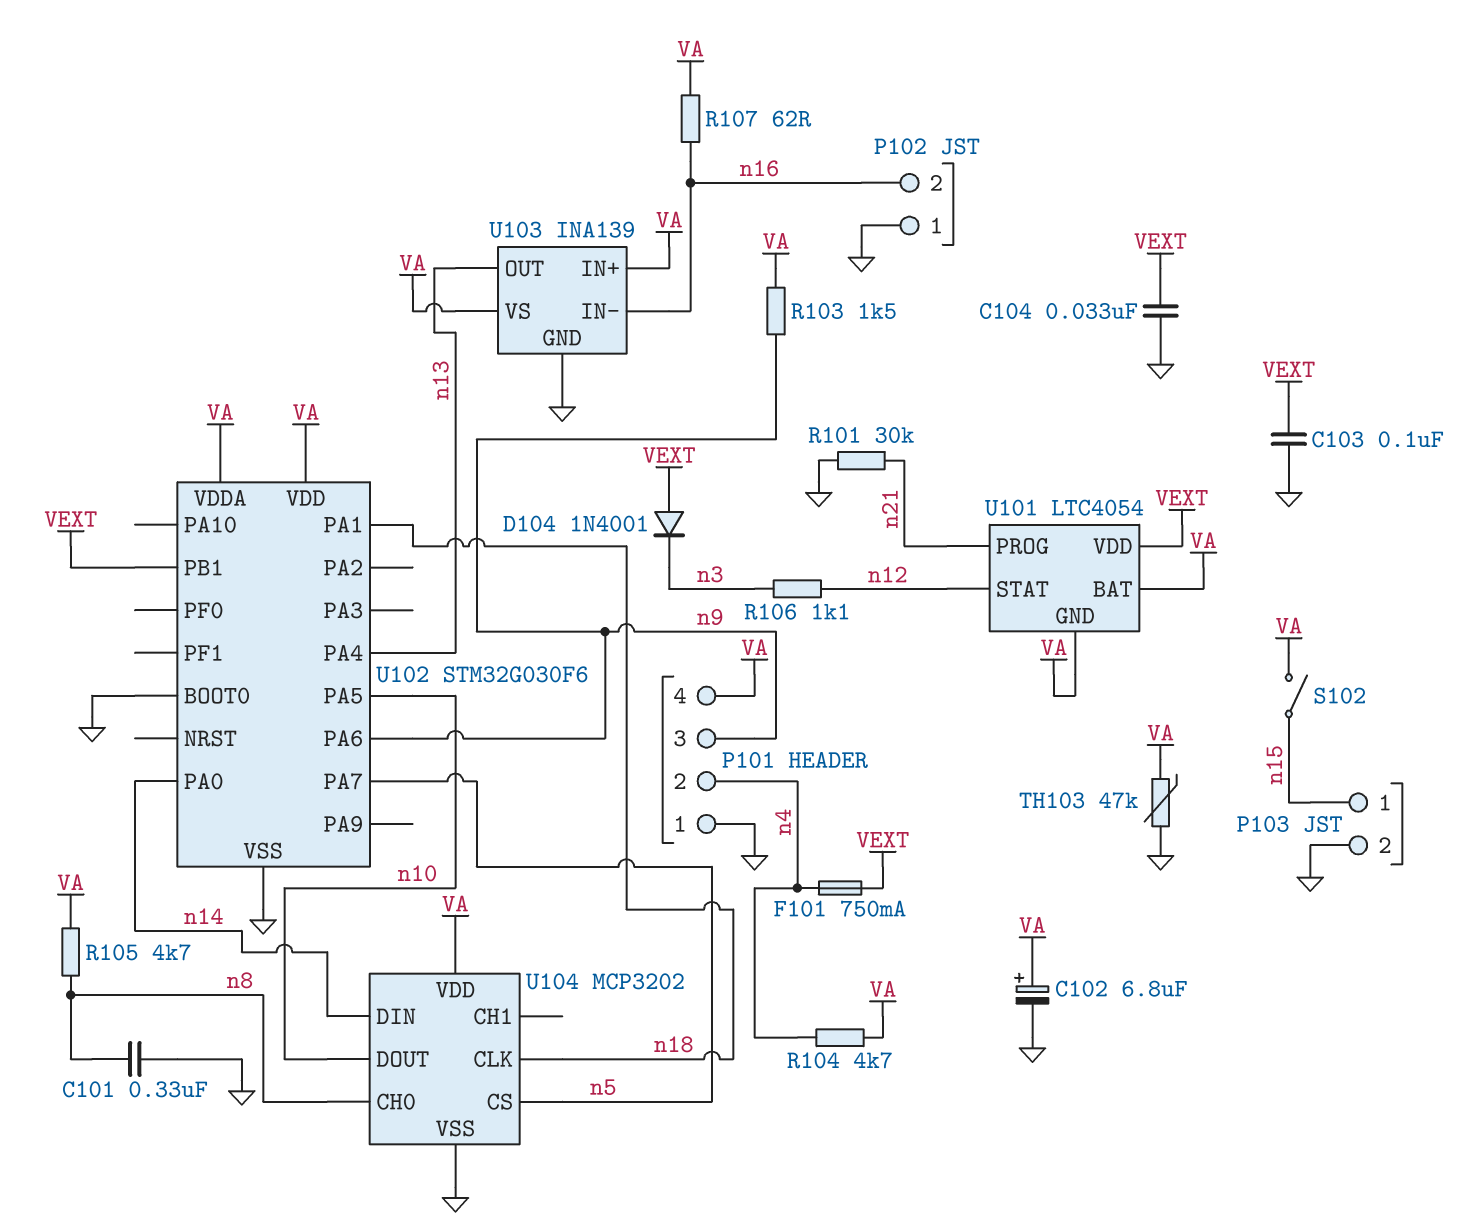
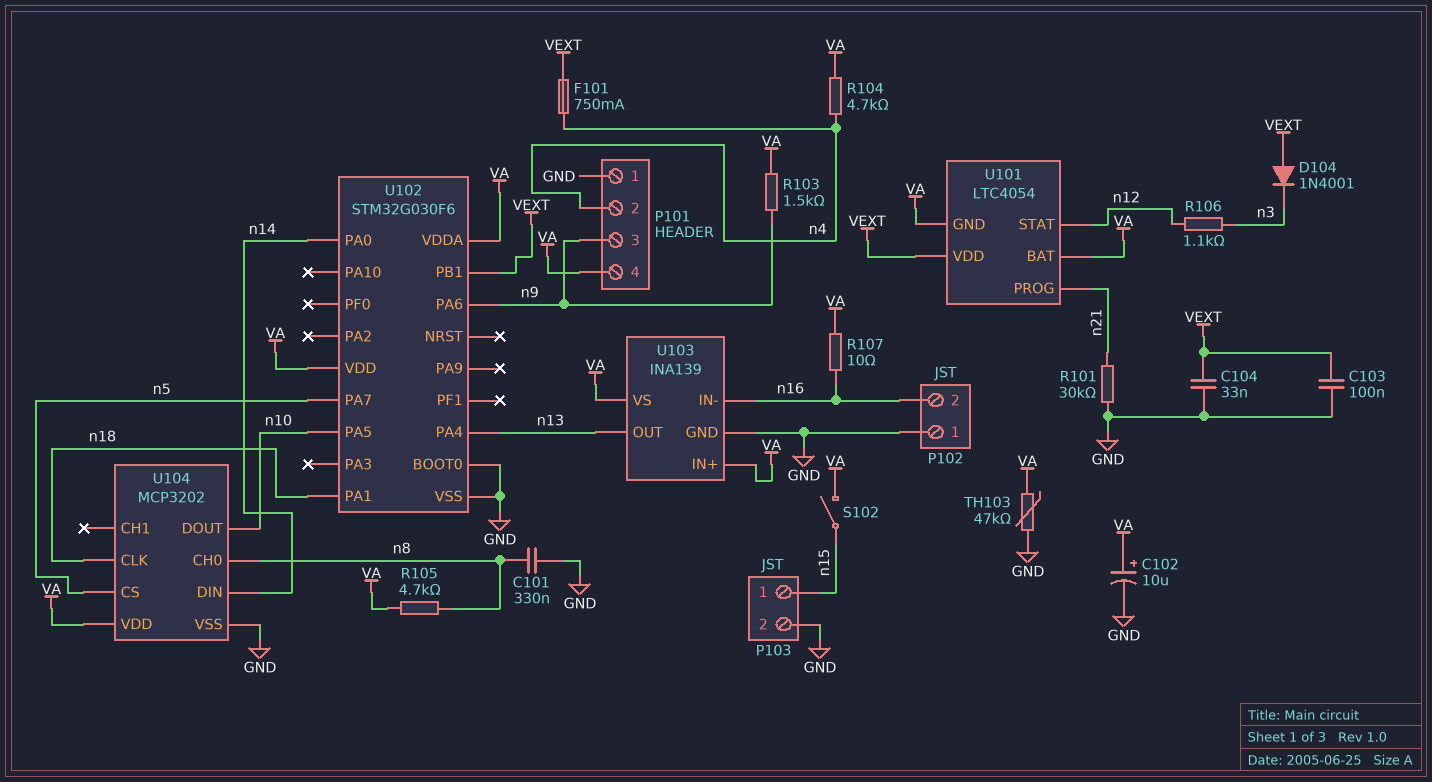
C102: 6.8uF (plus VA, minus GND) -> 10uF (plus VA, minus GND)
R107: 62 (VA, n16) -> 10 (VA, n16)

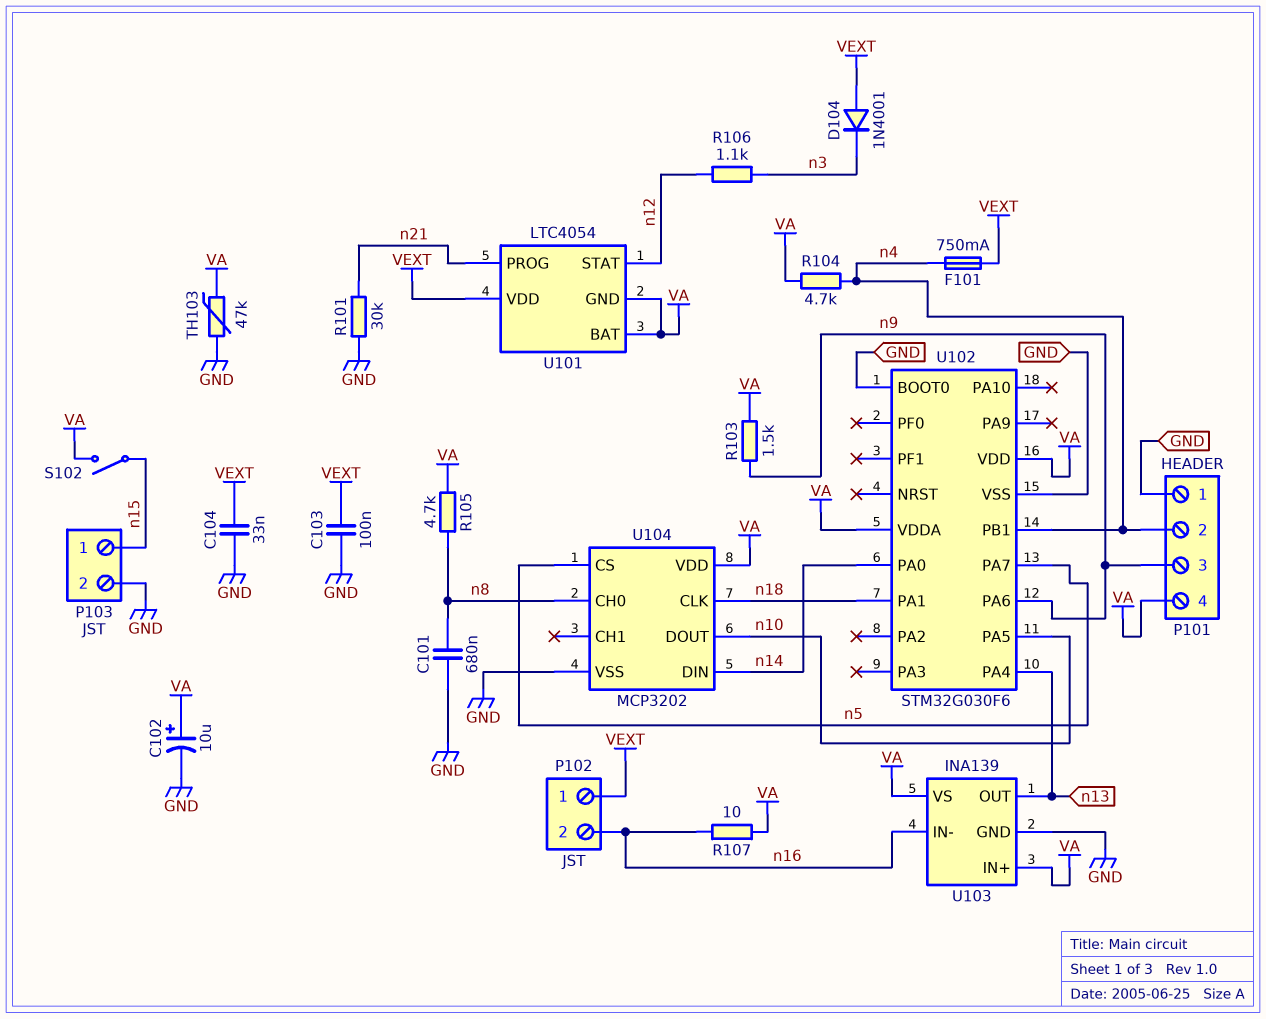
C101: 330nF (GND, n8) -> 680nF (GND, n8)
P102 pin 1: GND -> VEXT
U102 pin PB1: VEXT -> n4

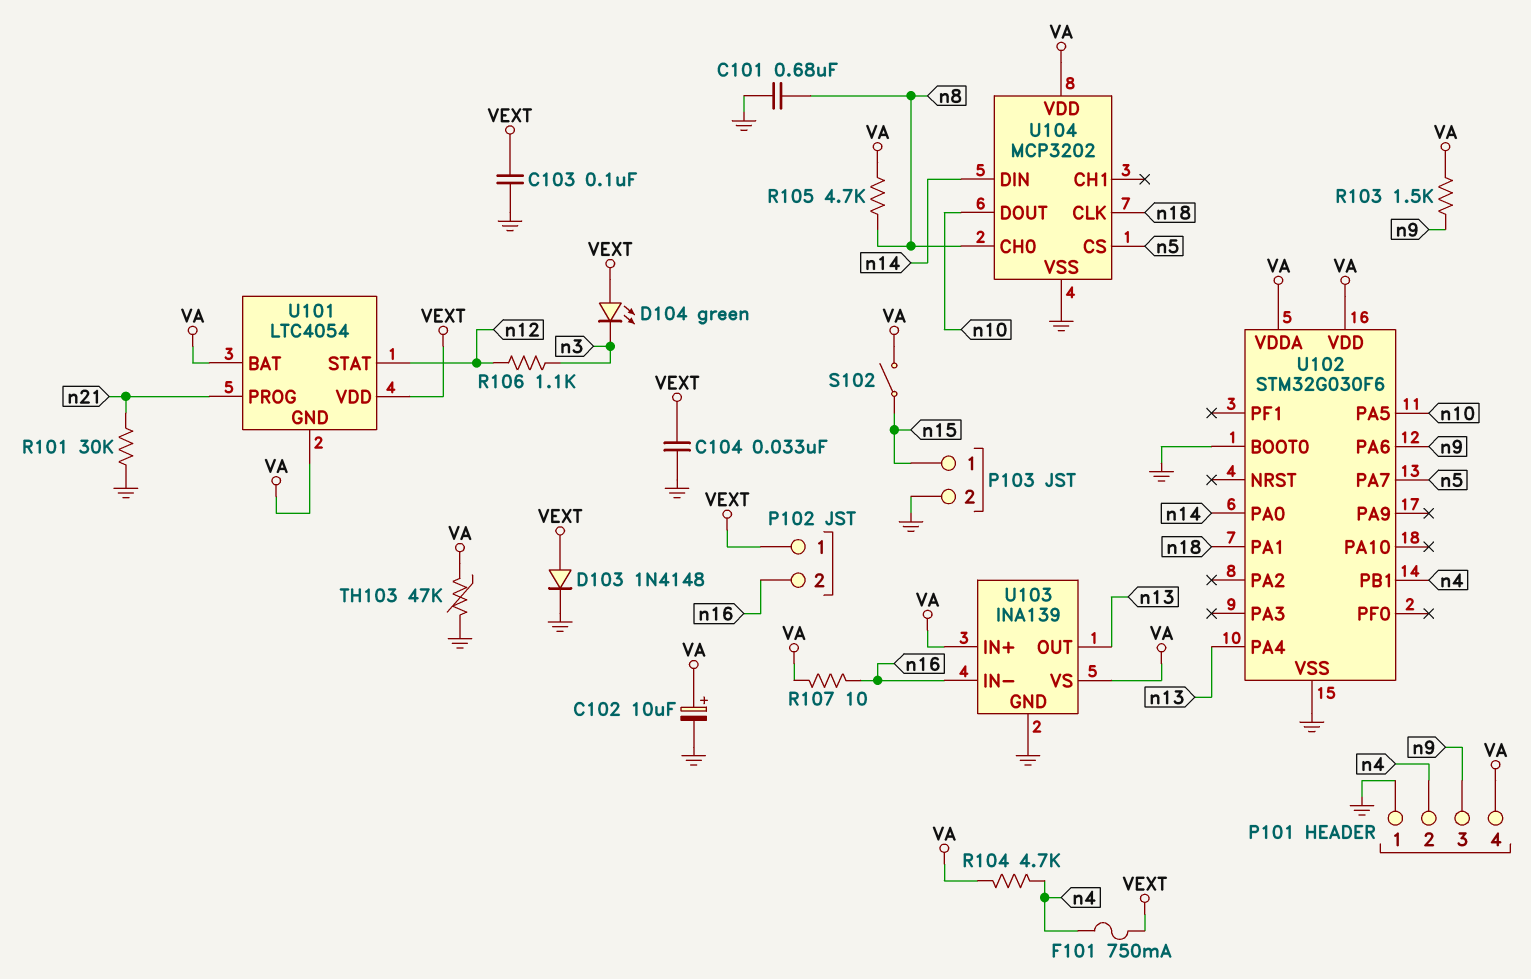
D103: none -> diode 1N4148 (A VEXT, K GND)
D104: diode 1N4001 (A VEXT, K n3) -> LED green (A VEXT, K n3)

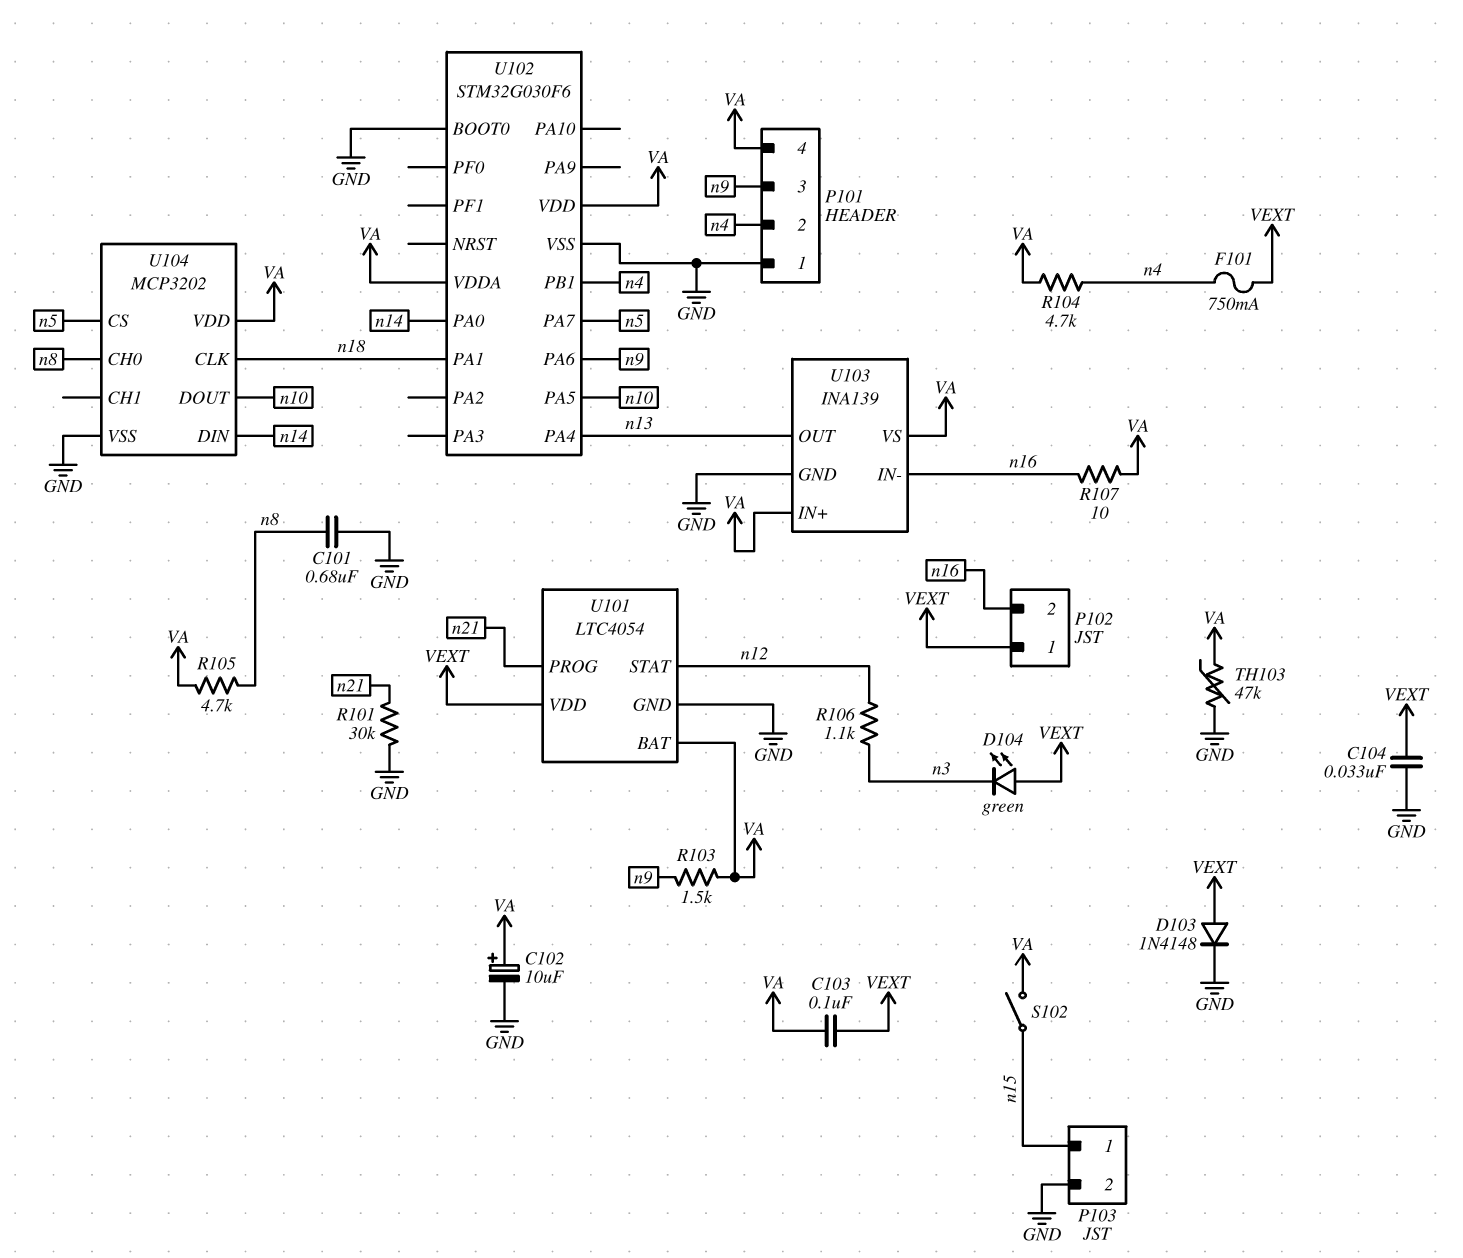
C103: 100nF (GND, VEXT) -> 100nF (VA, VEXT)
U101 pin GND: VA -> GND

